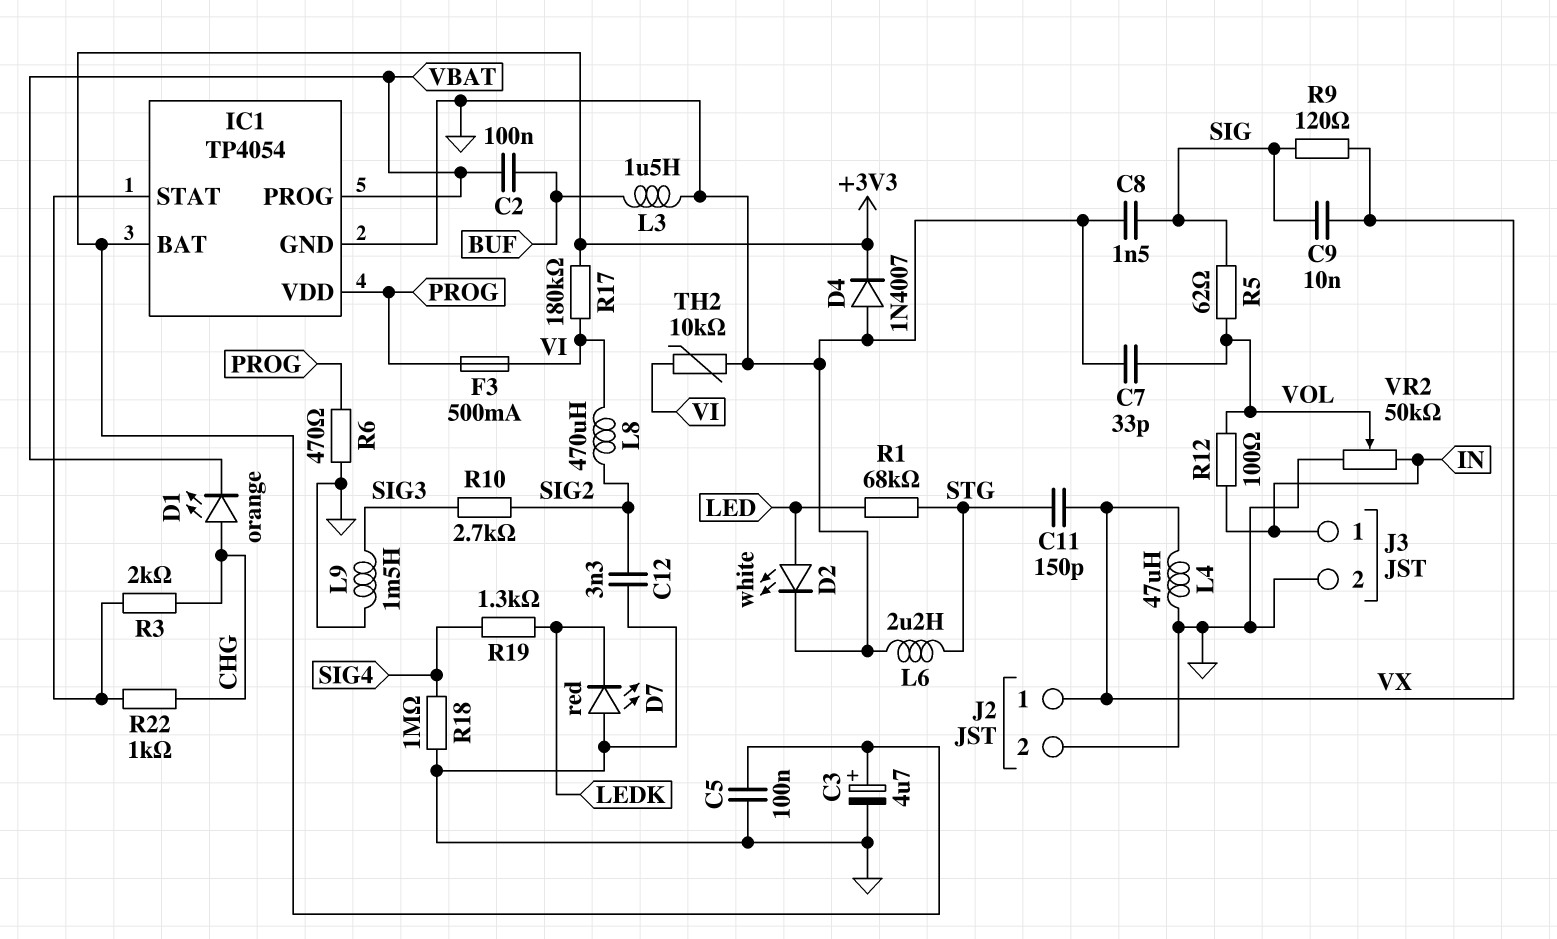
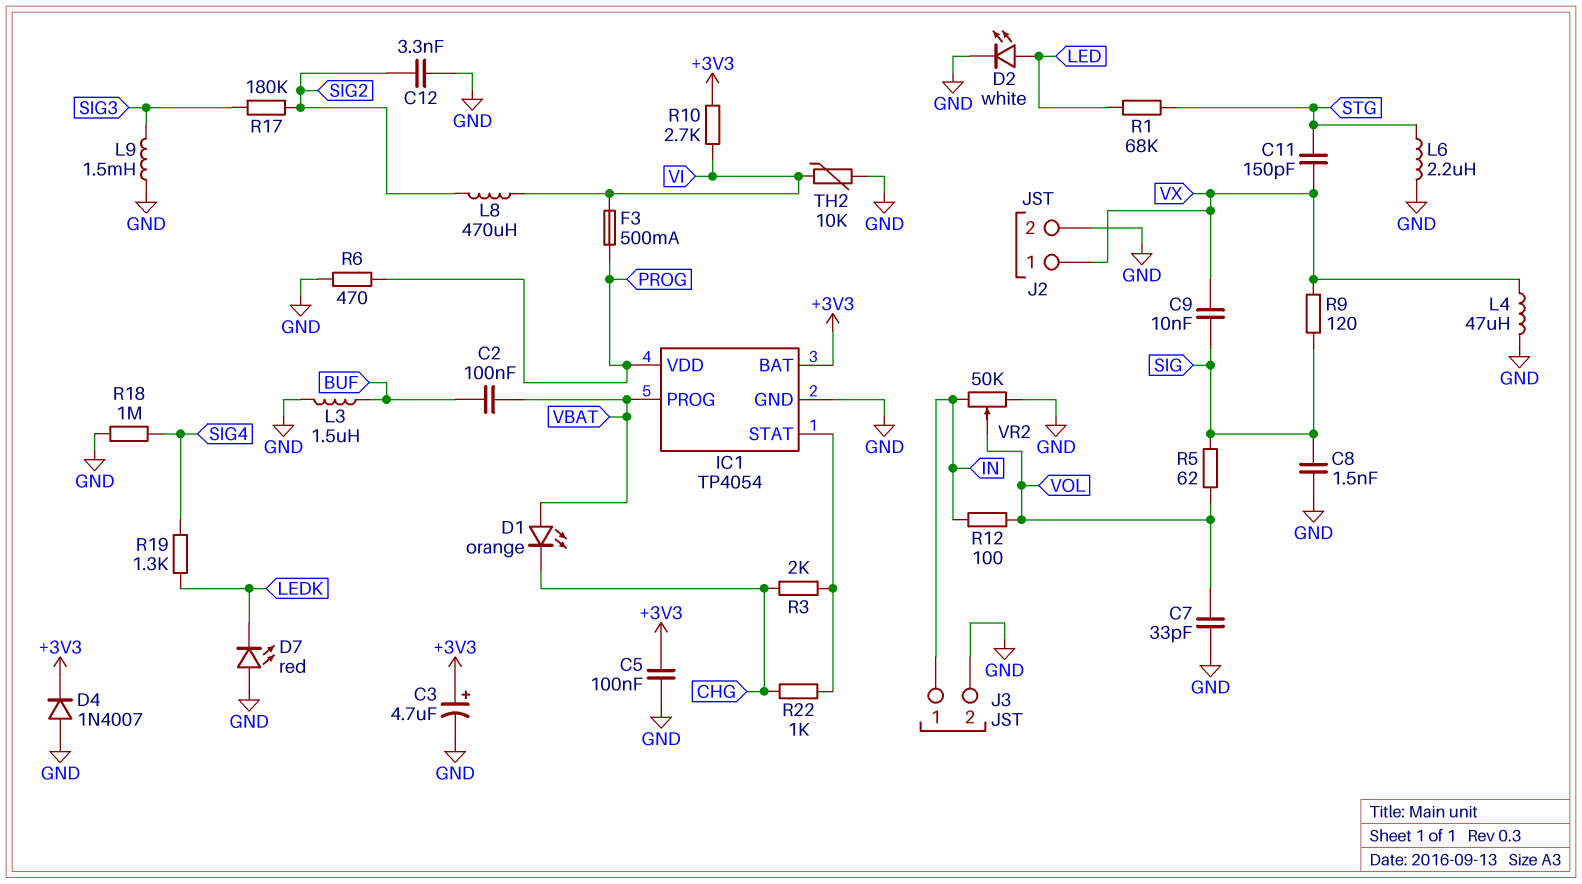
D1: LED orange (A CHG, K VBAT) -> LED orange (A VBAT, K CHG)
R10: 2.7k (SIG2, SIG3) -> 2.7k (+3V3, VI)
R17: 180k (+3V3, VI) -> 180k (SIG2, SIG3)

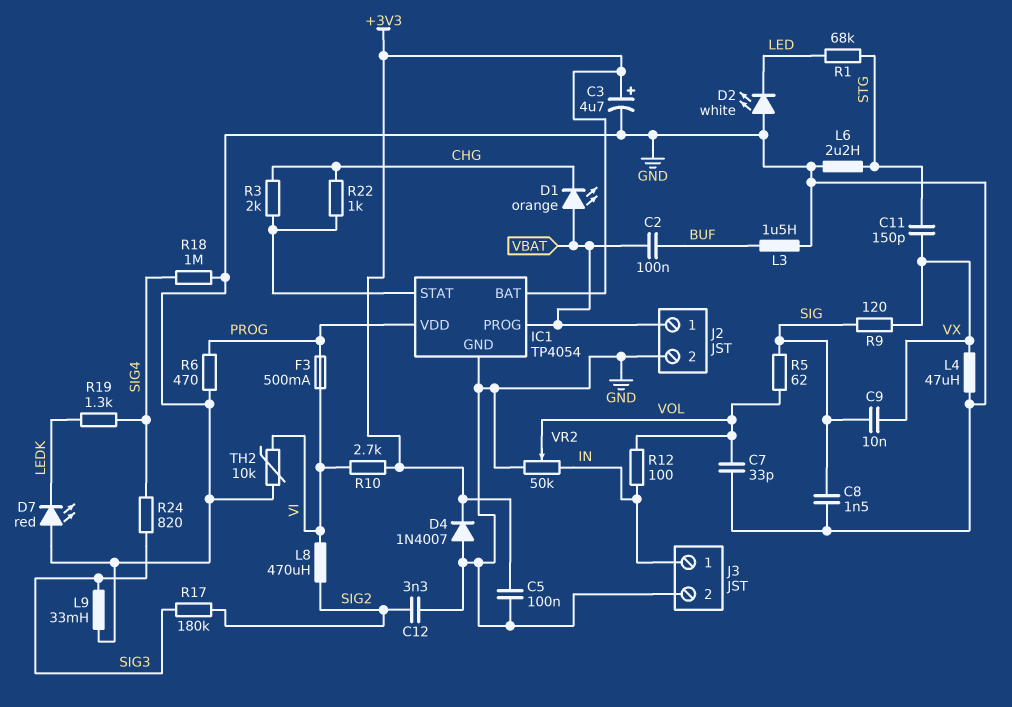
D2: LED white (A LED, K GND) -> LED white (A GND, K LED)
J2 pin 1: VX -> VBAT
L9: 1.5mH (GND, SIG3) -> 33mH (GND, SIG3)
R24: none -> 820 (SIG3, SIG4)

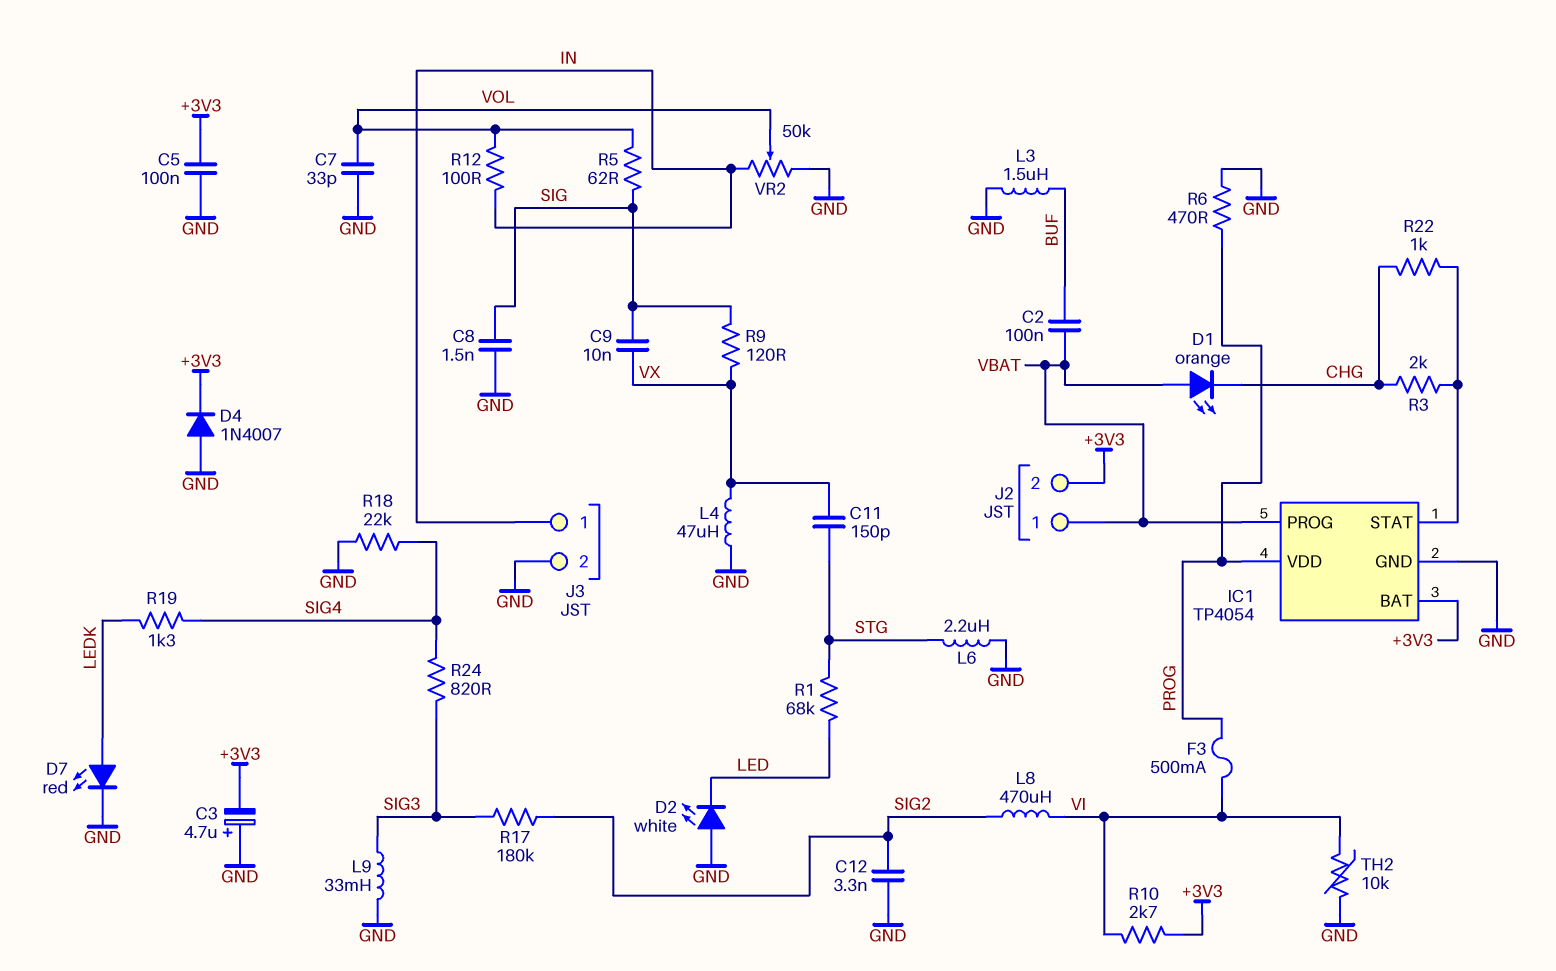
C3: 4.7uF (plus +3V3, minus GND) -> 4.7uF (plus GND, minus +3V3)
D7: LED red (A GND, K LEDK) -> LED red (A LEDK, K GND)
J2 pin 2: GND -> +3V3
R18: 1M (GND, SIG4) -> 22k (GND, SIG4)

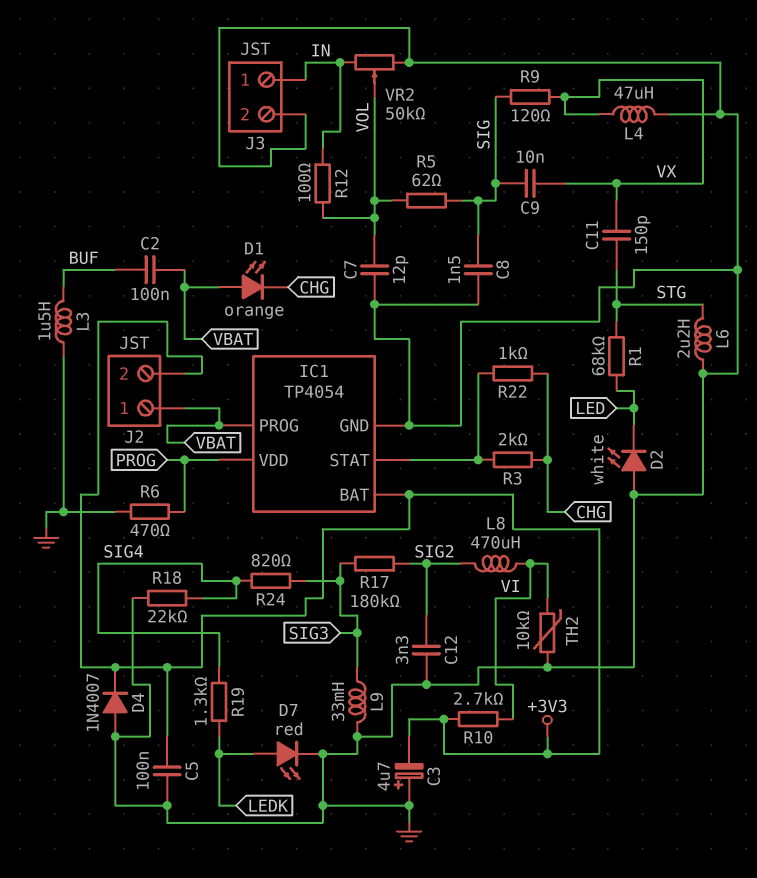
C7: 33pF (GND, VOL) -> 12pF (GND, VOL)
F3: 500mA (PROG, VI) -> none

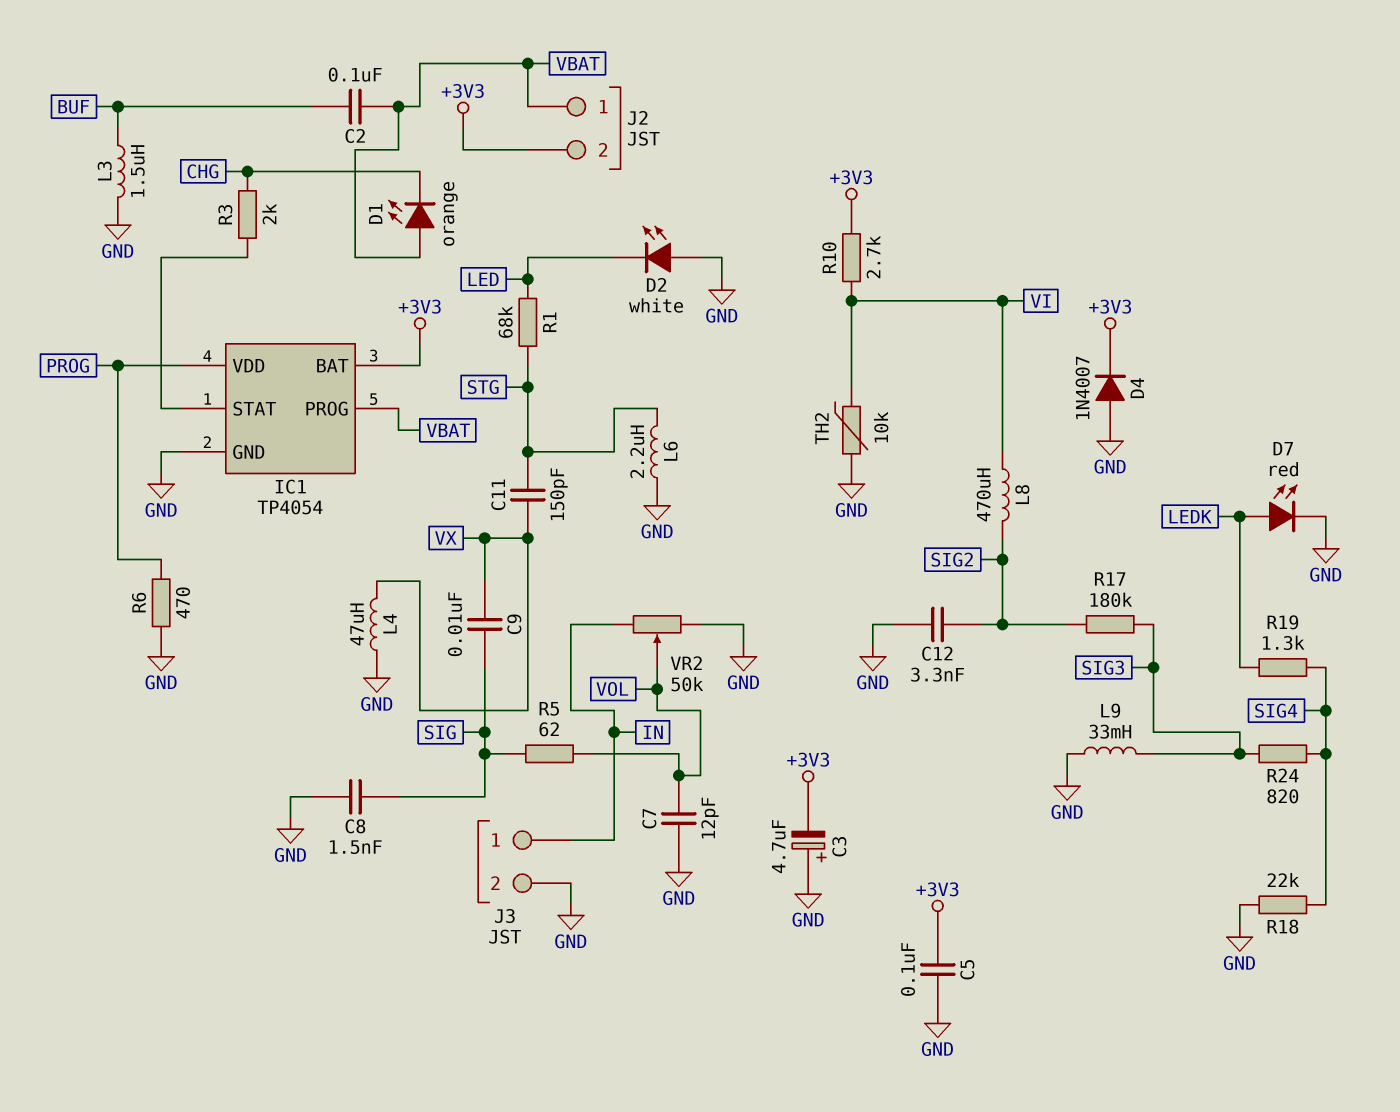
R9: 120 (SIG, VX) -> none
R12: 100 (IN, VOL) -> none
R22: 1k (CHG, IC1/STAT) -> none

